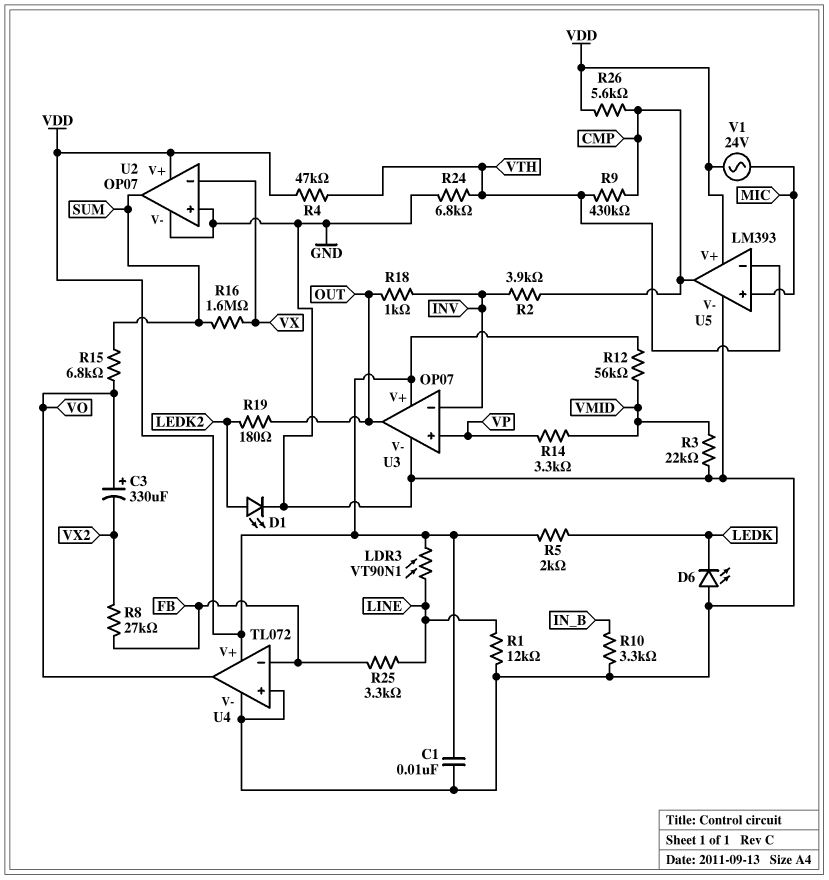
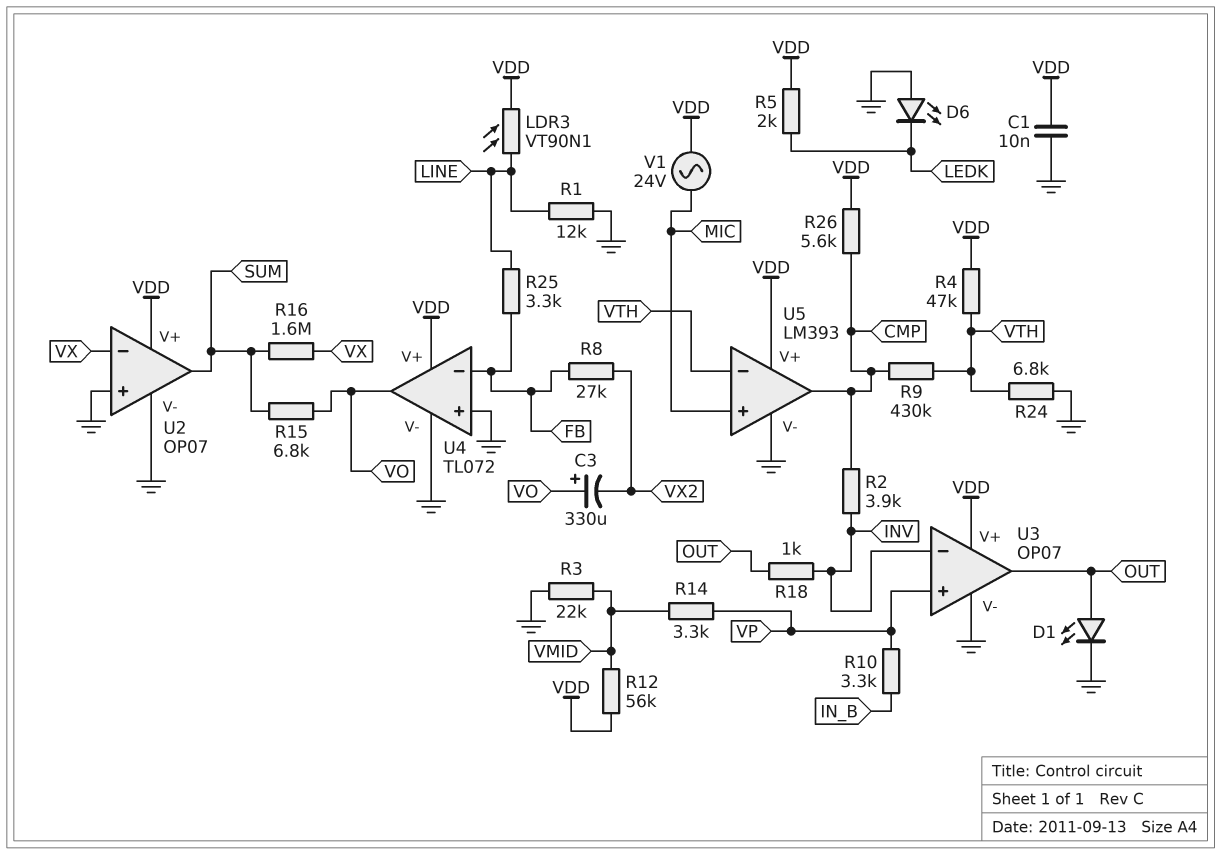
D1: LED (A LEDK2, K GND) -> LED (A OUT, K GND)
R10: 3.3k (GND, IN_B) -> 3.3k (IN_B, VP)
R19: 180 (LEDK2, OUT) -> none

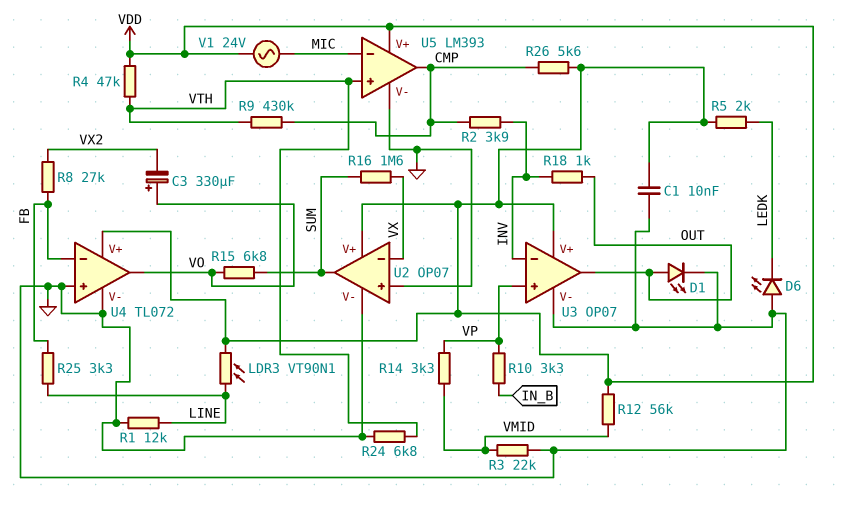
U5 pin in+: MIC -> VTH
U5 pin in-: VTH -> MIC

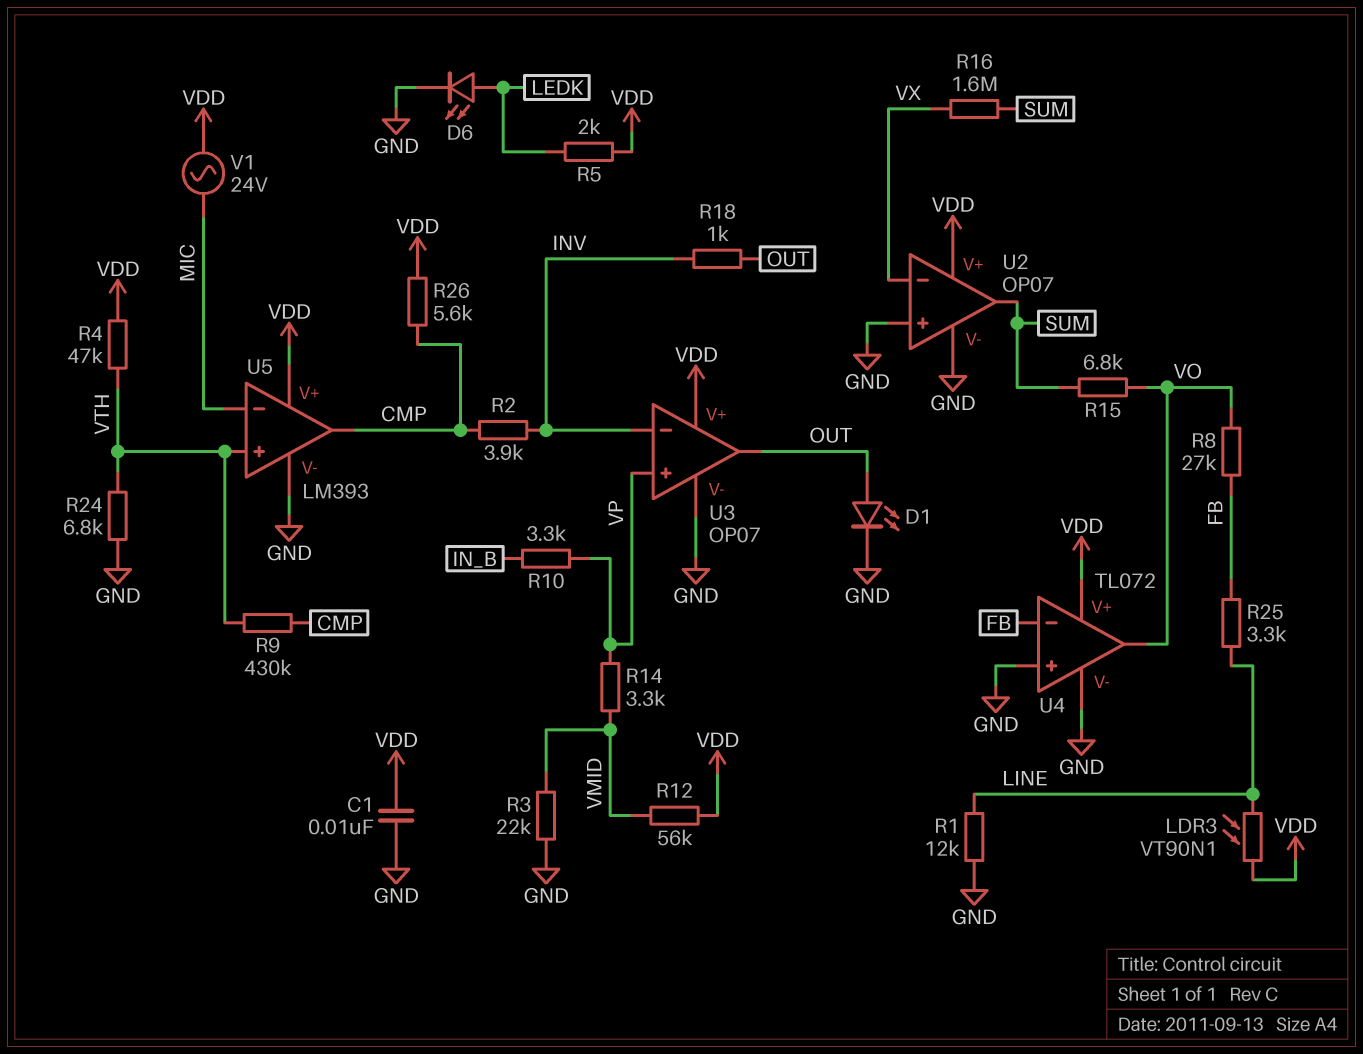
C3: 330uF (plus VO, minus VX2) -> none
D6: LED (A GND, K LEDK) -> LED (A LEDK, K GND)
R8: 27k (FB, VX2) -> 27k (FB, VO)

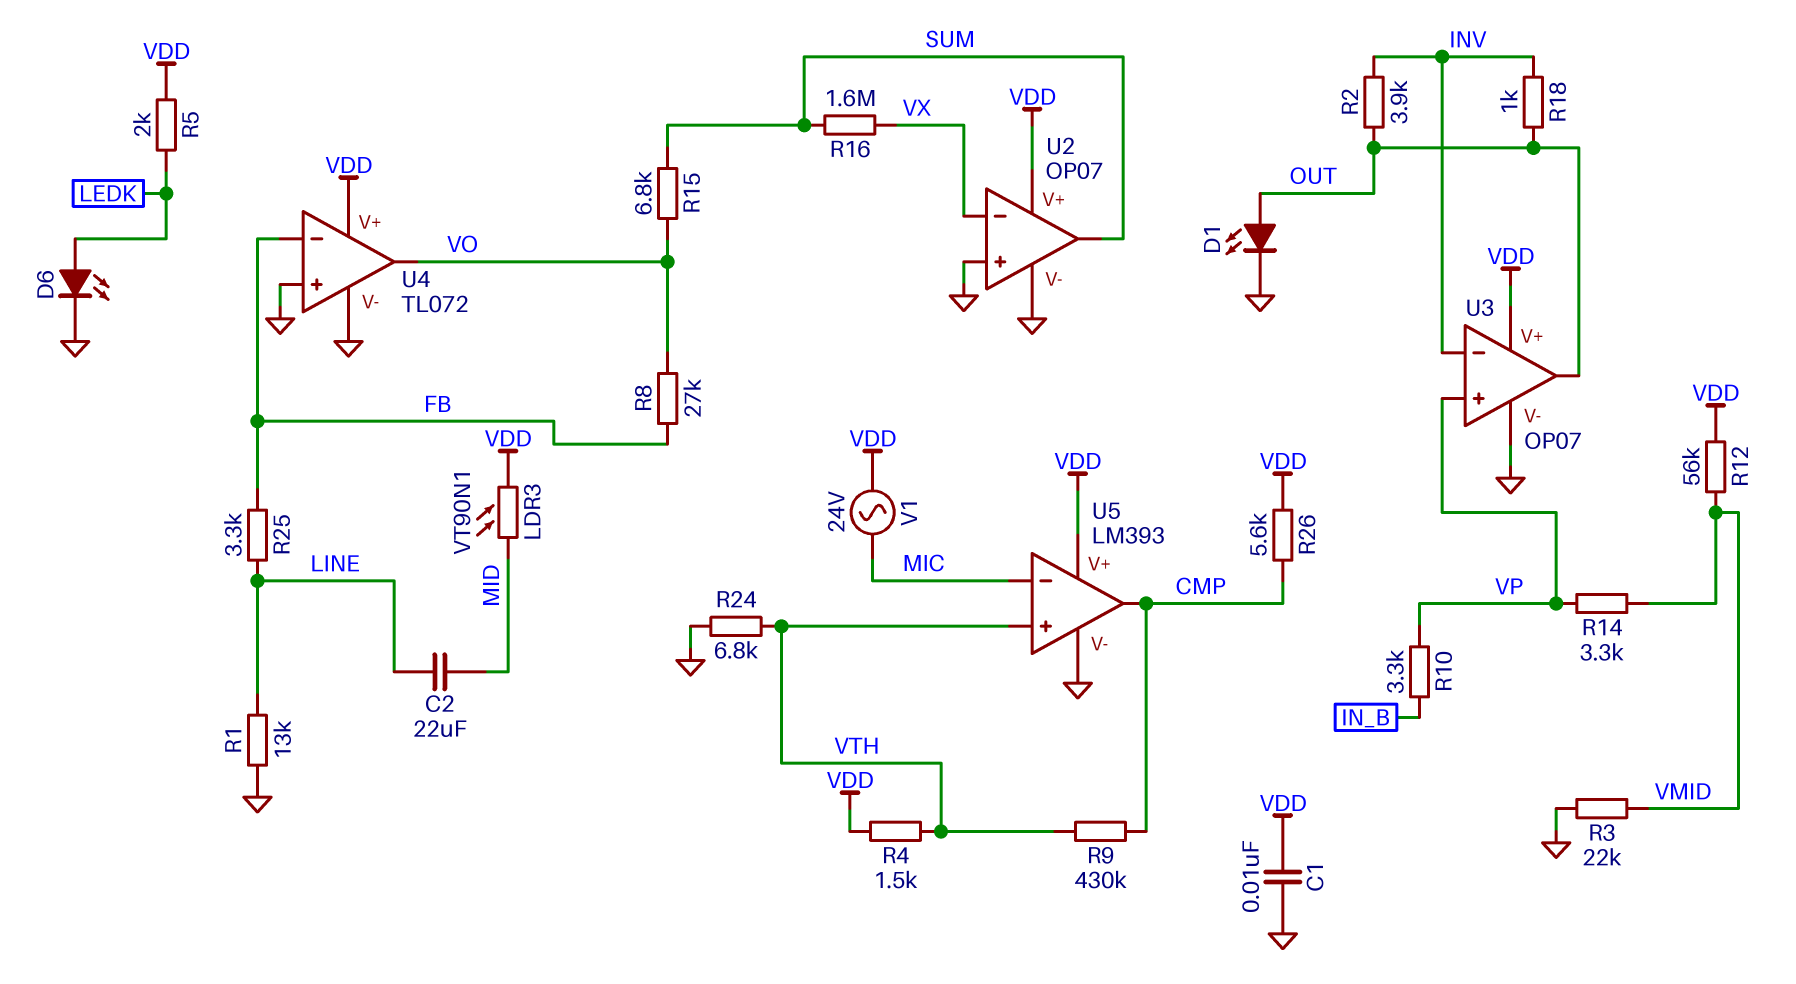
C2: none -> 22uF (LINE, MID)
LDR3: VT90N1 (LINE, VDD) -> VT90N1 (MID, VDD)
R1: 12k (GND, LINE) -> 13k (GND, LINE)
R2: 3.9k (CMP, INV) -> 3.9k (INV, OUT)
R4: 47k (VDD, VTH) -> 1.5k (VDD, VTH)

